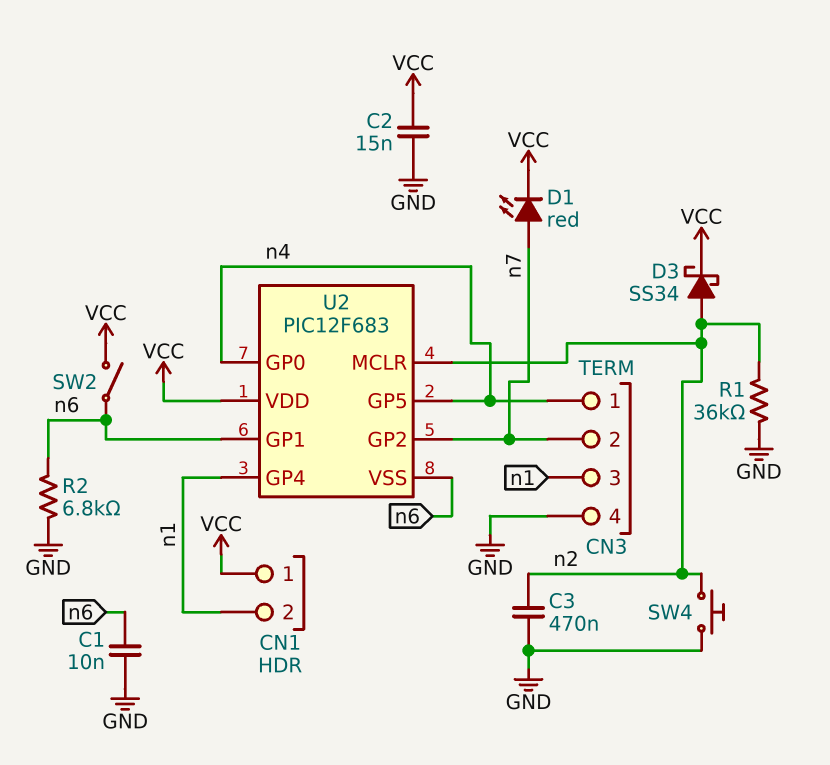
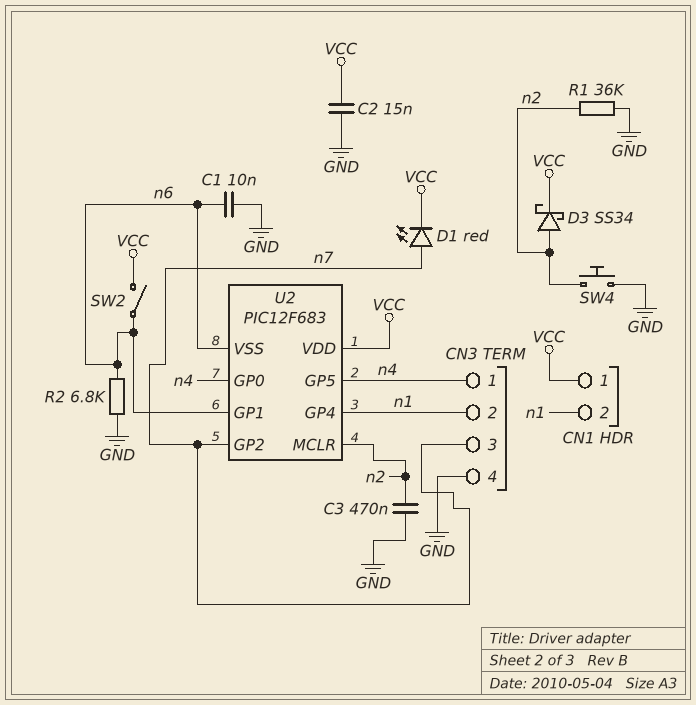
CN3 pin 2: n7 -> n1
CN3 pin 3: n1 -> n7

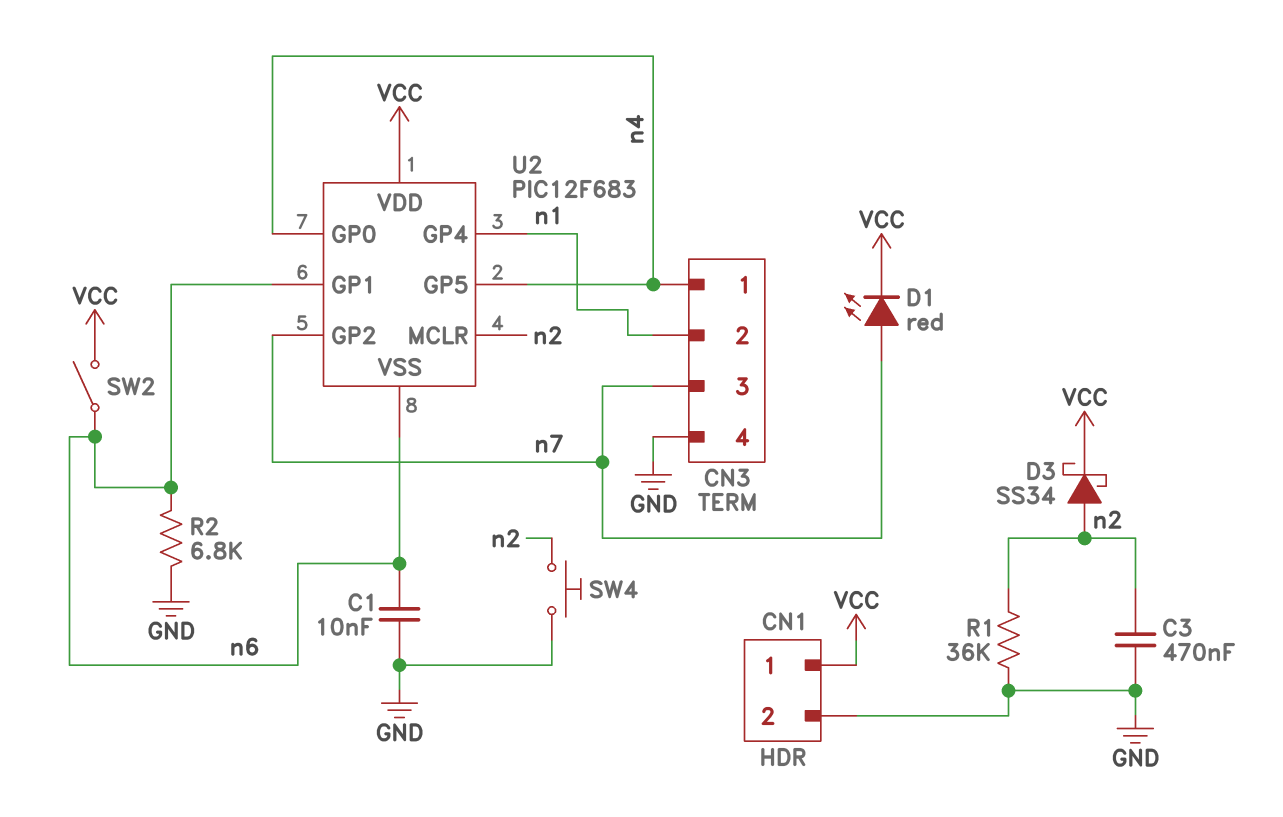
C2: 15nF (GND, VCC) -> none
CN1 pin 2: n1 -> GND

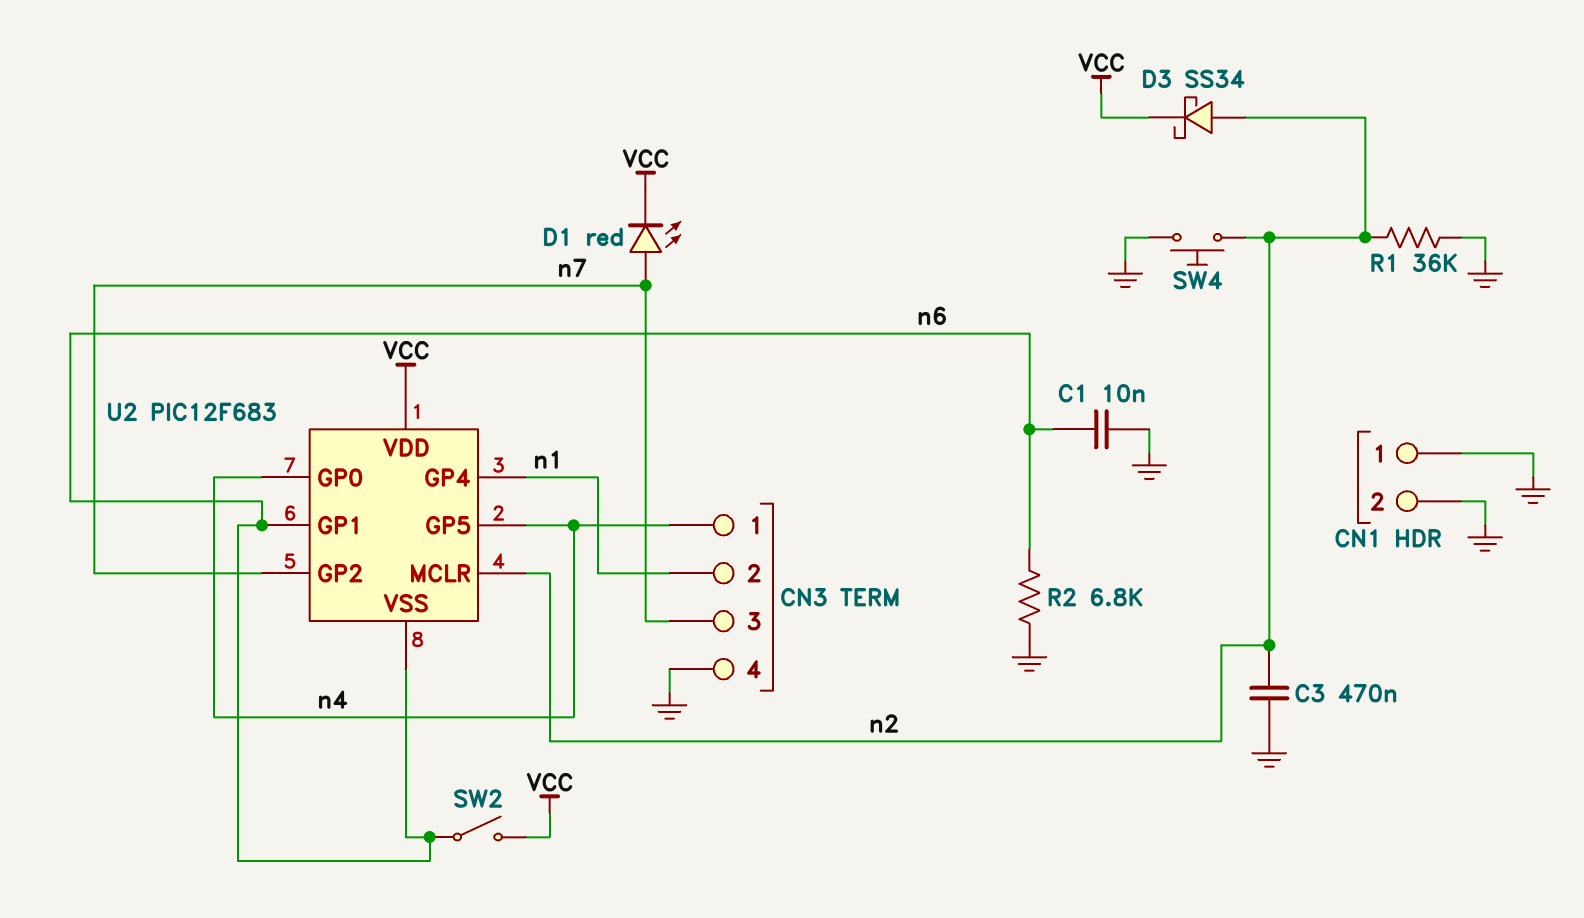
CN1 pin 1: VCC -> GND

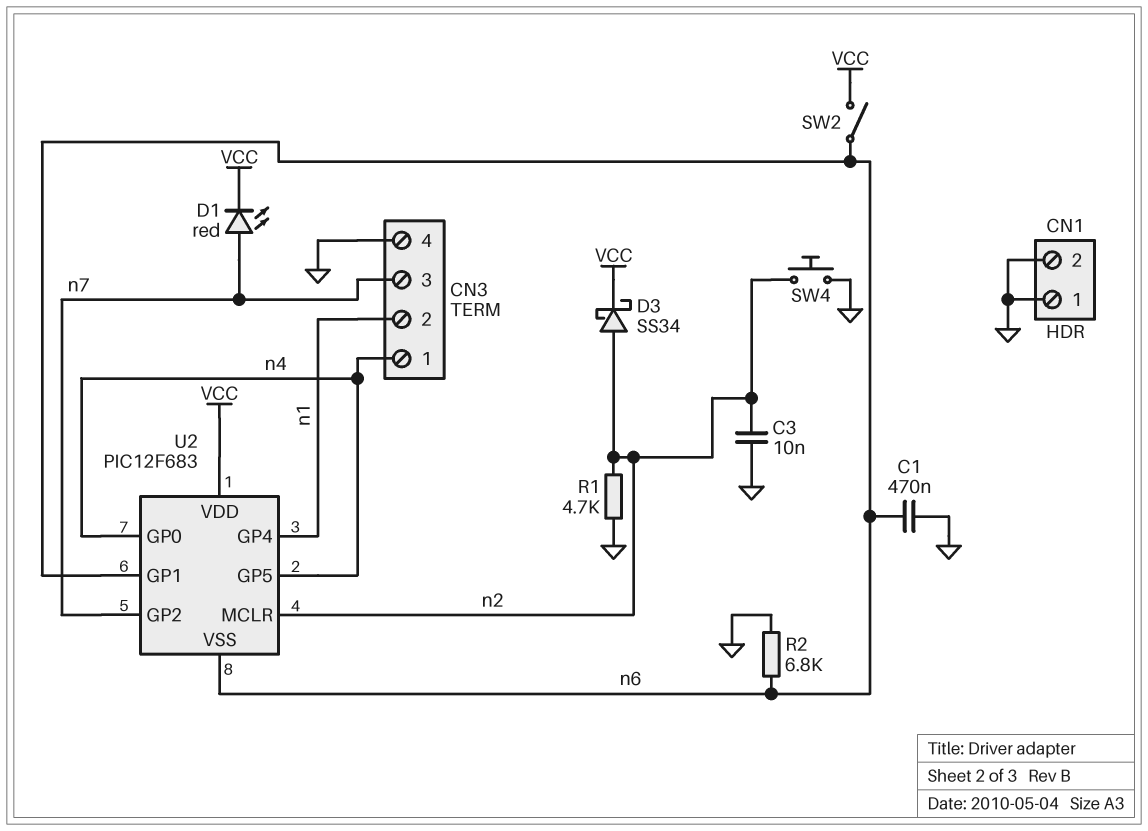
C1: 10nF (GND, n6) -> 470nF (GND, n6)
C3: 470nF (GND, n2) -> 10nF (GND, n2)
R1: 36k (GND, n2) -> 4.7k (GND, n2)

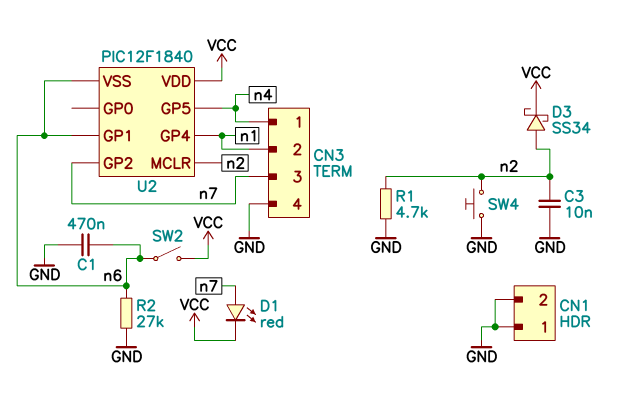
R2: 6.8k (GND, n6) -> 27k (GND, n6)
U2: PIC12F683 -> PIC12F1840
U2 pin GP0: n4 -> none

